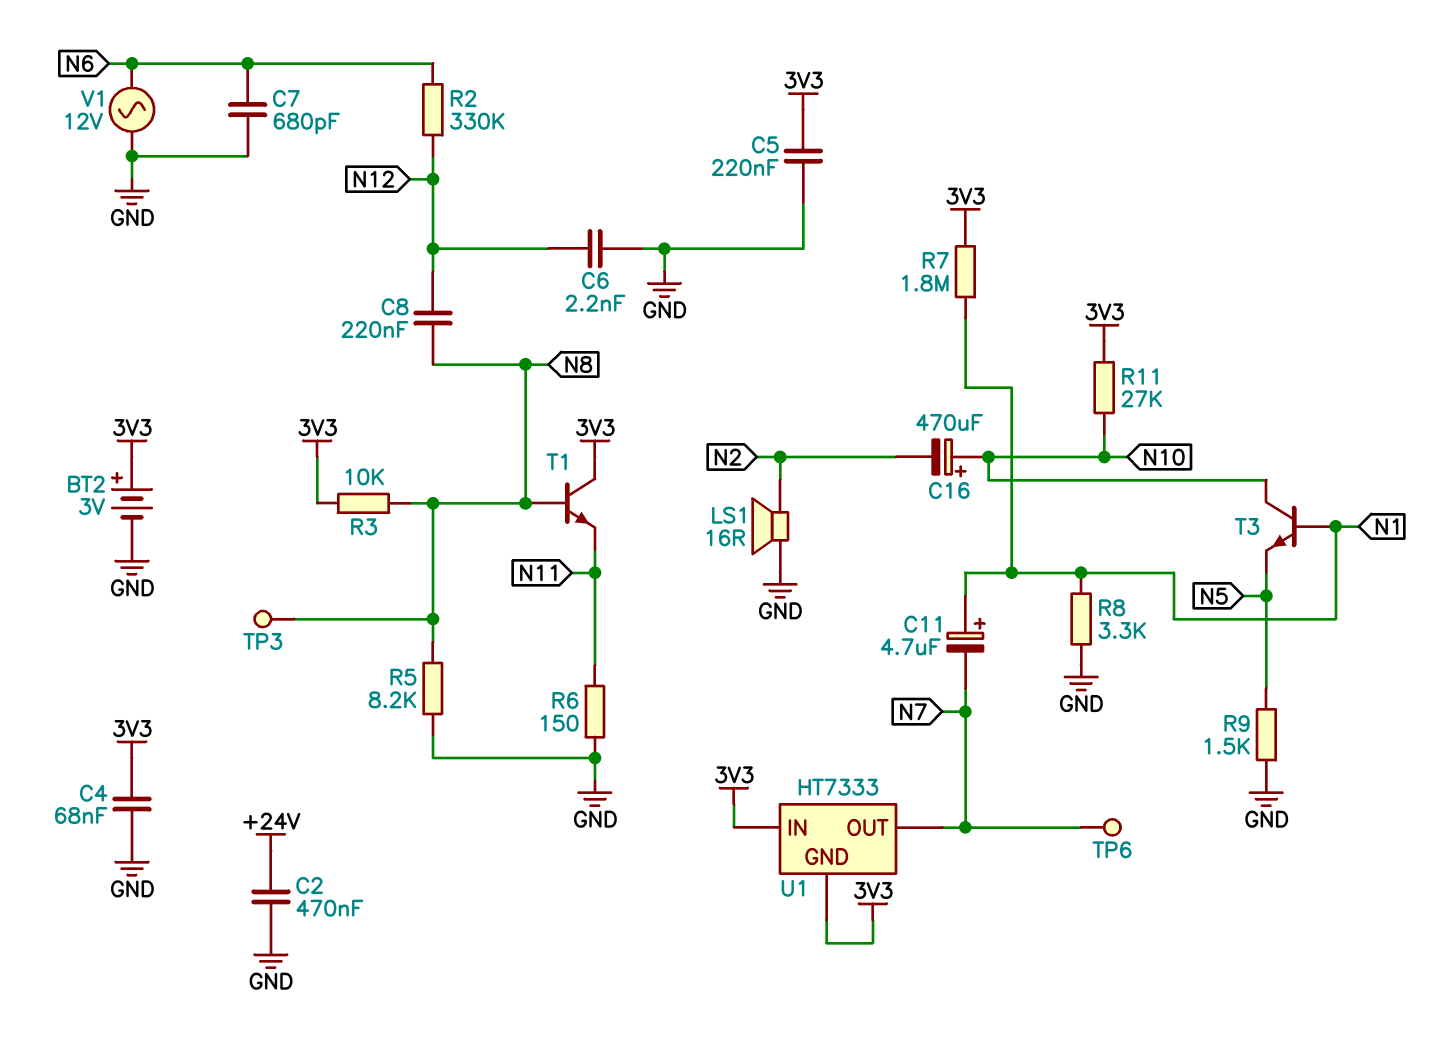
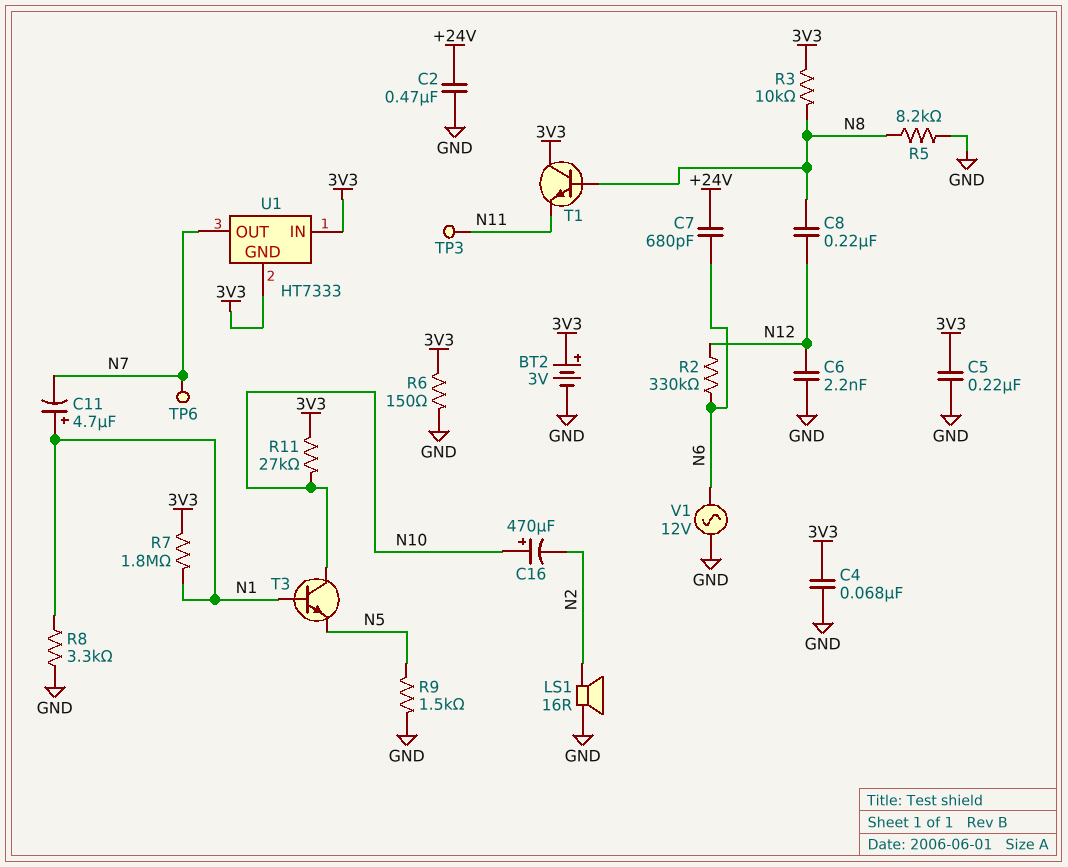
C7: 680pF (GND, N6) -> 680pF (+24V, N6)
R6: 150 (GND, N11) -> 150 (3V3, GND)
TP3: test point (N8) -> test point (N11)

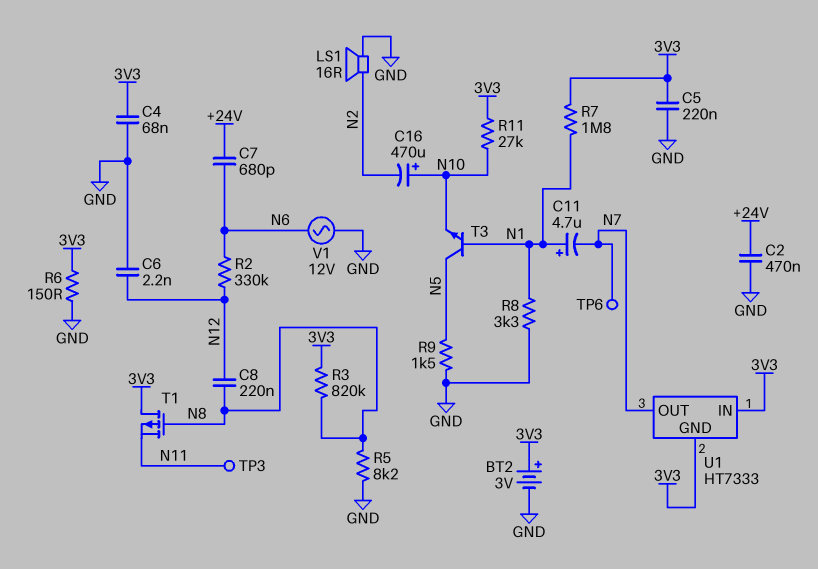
R3: 10k (3V3, N8) -> 820k (3V3, N8)
T1: NPN (B N8, C 3V3, E N11) -> PMOS (G N8, D 3V3, S N11)
T3: NPN (B N1, C N10, E N5) -> NPN (B N1, C N5, E N10)

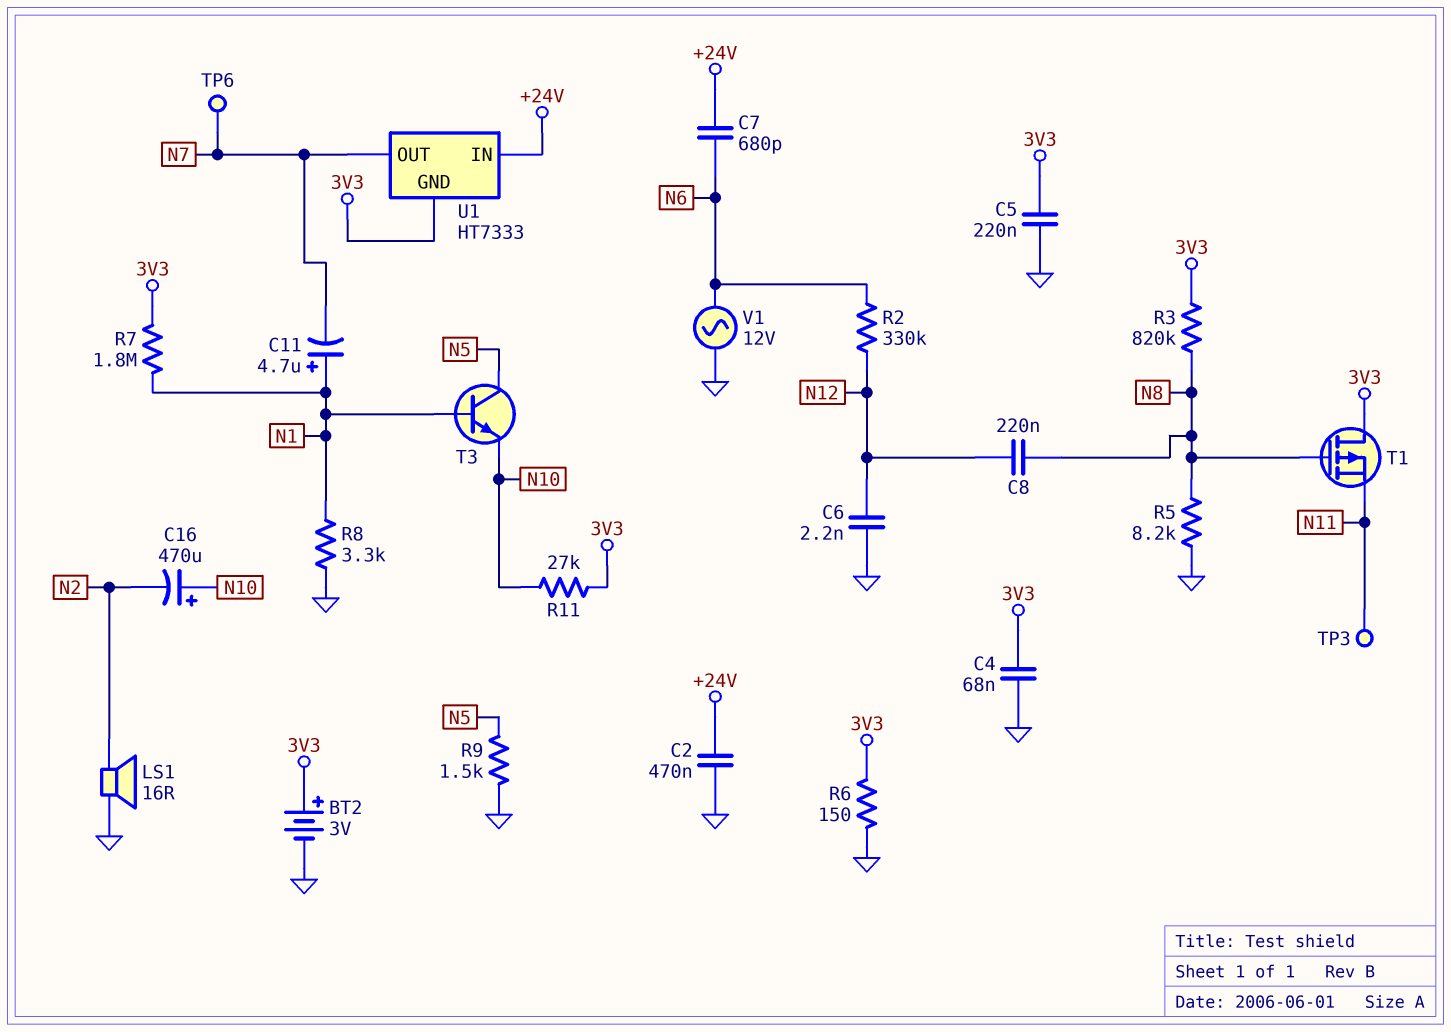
U1 pin IN: 3V3 -> +24V

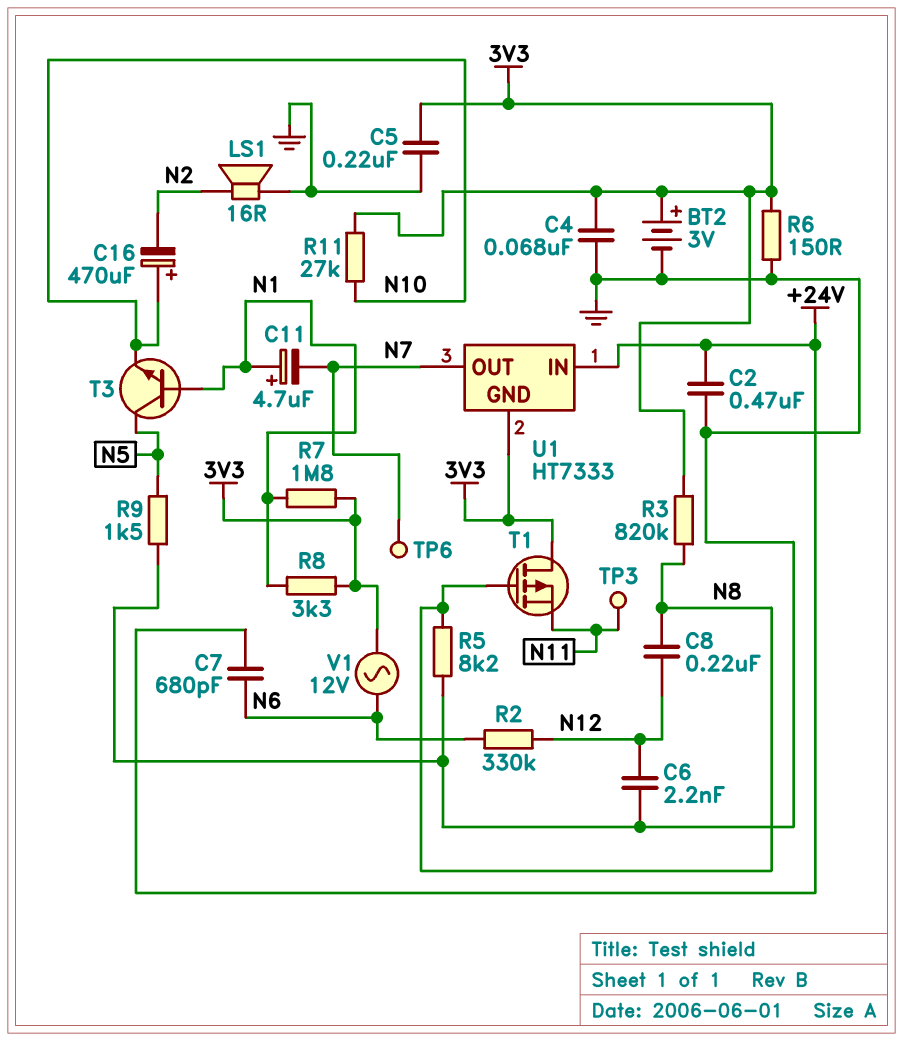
R8: 3.3k (GND, N1) -> 3.3k (3V3, N1)
V1: AC 12V (GND, N6) -> AC 12V (3V3, N6)

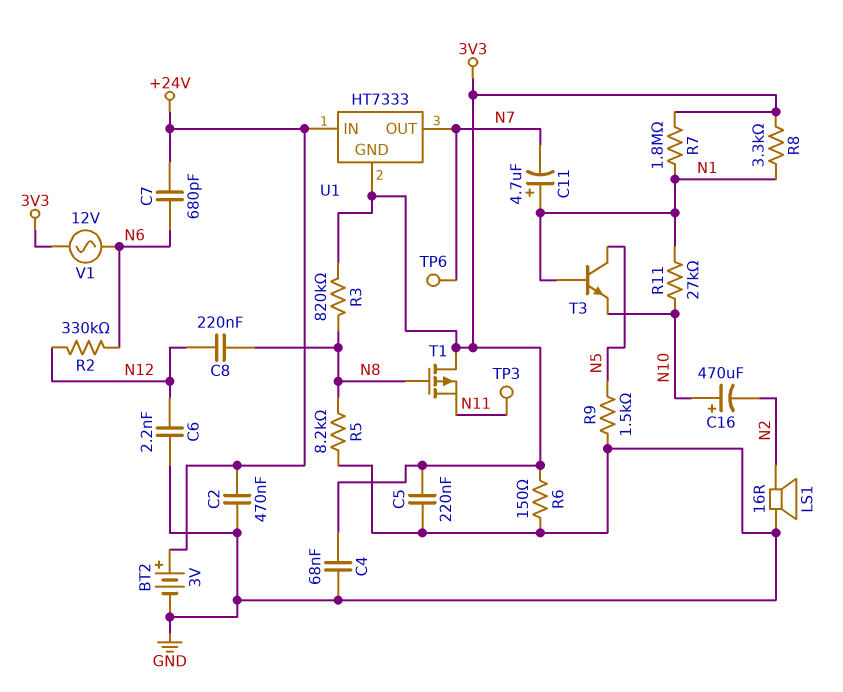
BT2: 3V (plus 3V3, minus GND) -> 3V (plus +24V, minus GND)
R11: 27k (3V3, N10) -> 27k (N1, N10)

